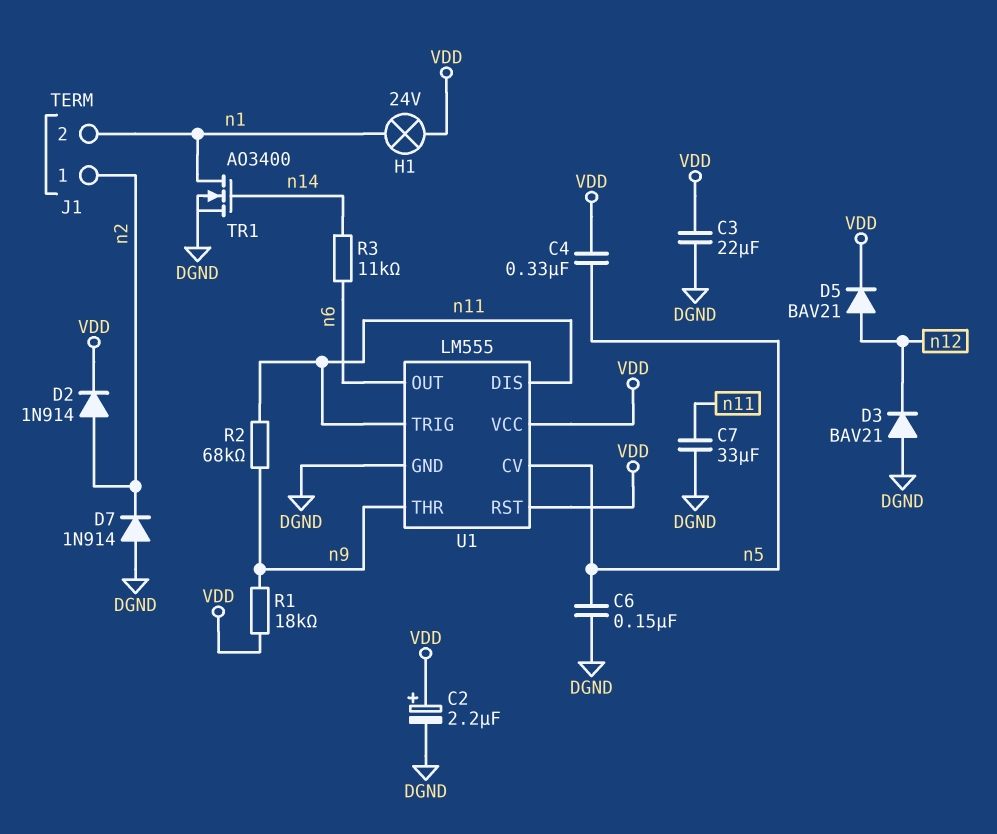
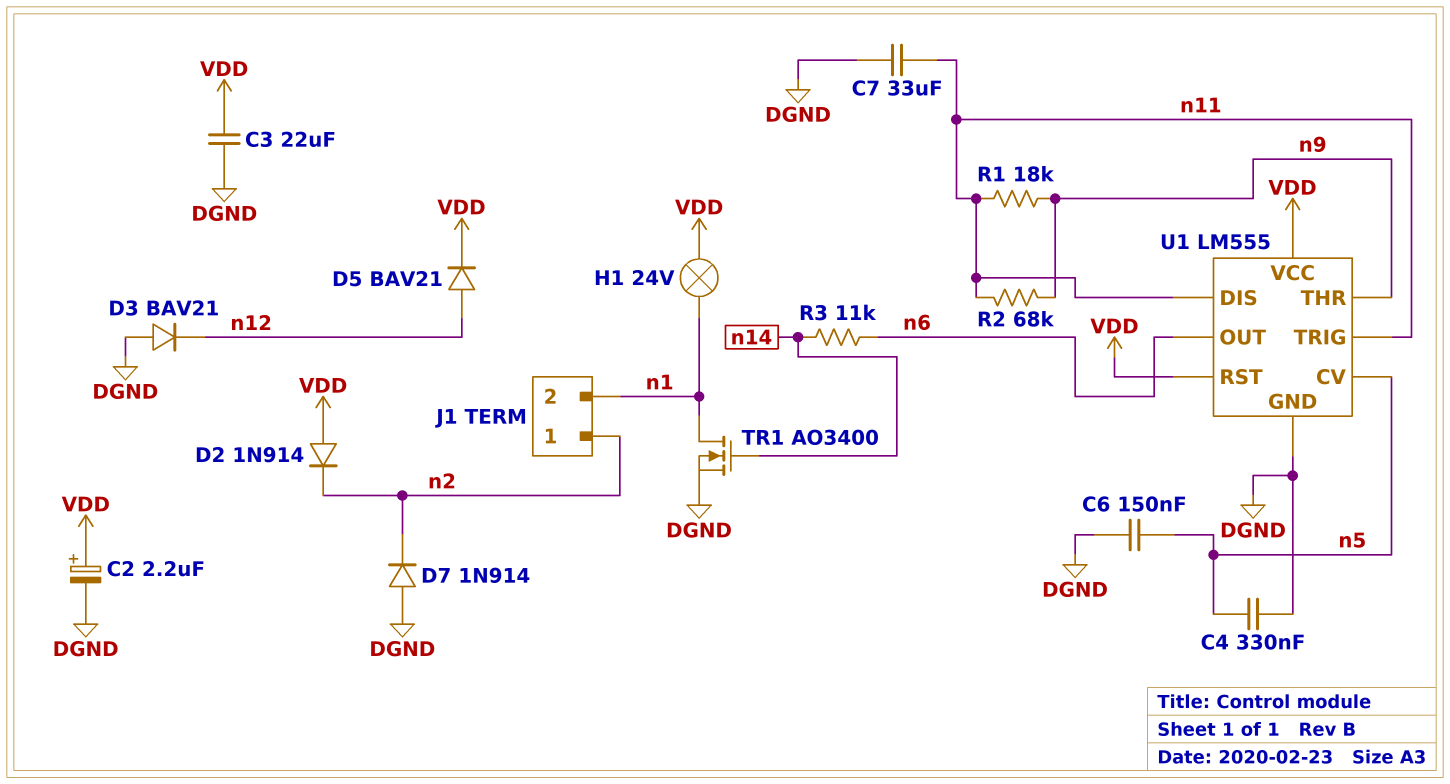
C4: 330nF (VDD, n5) -> 330nF (DGND, n5)
D2: diode 1N914 (A n2, K VDD) -> diode 1N914 (A VDD, K n2)
R1: 18k (VDD, n9) -> 18k (n9, n11)

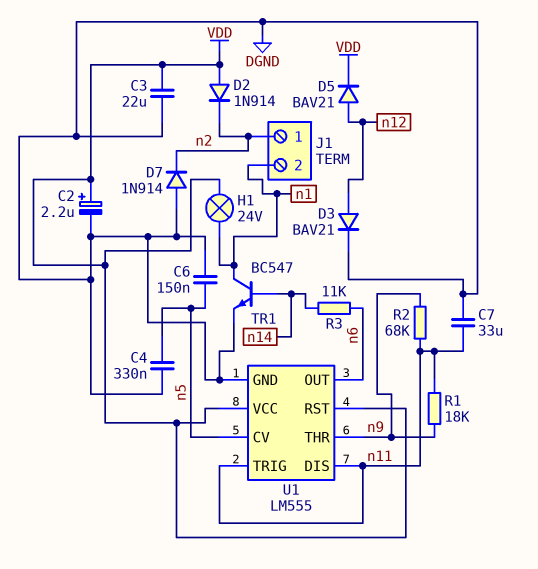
D3: diode BAV21 (A DGND, K n12) -> diode BAV21 (A n12, K DGND)
TR1: NMOS AO3400 (G n14, D n1, S DGND) -> NPN BC547 (B n14, C n1, E DGND)

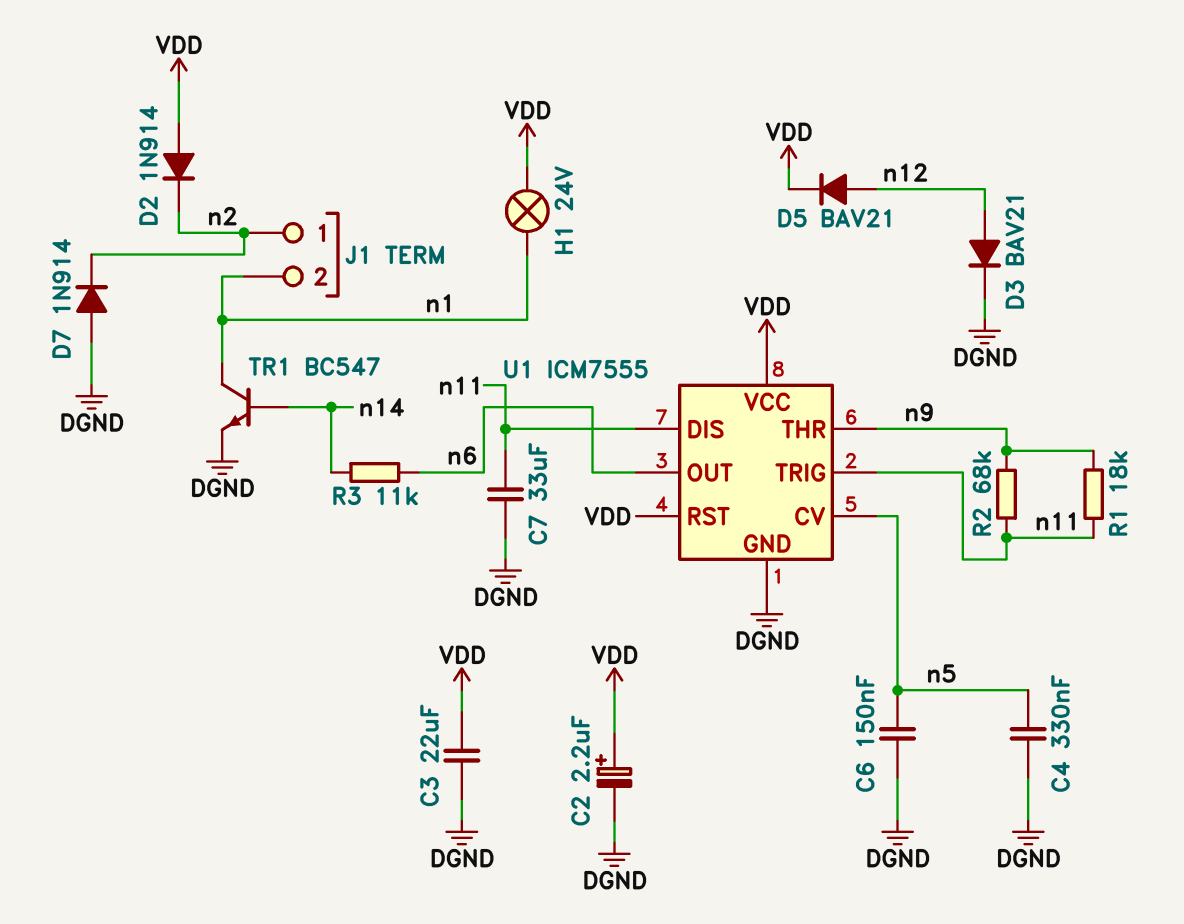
U1: LM555 -> ICM7555

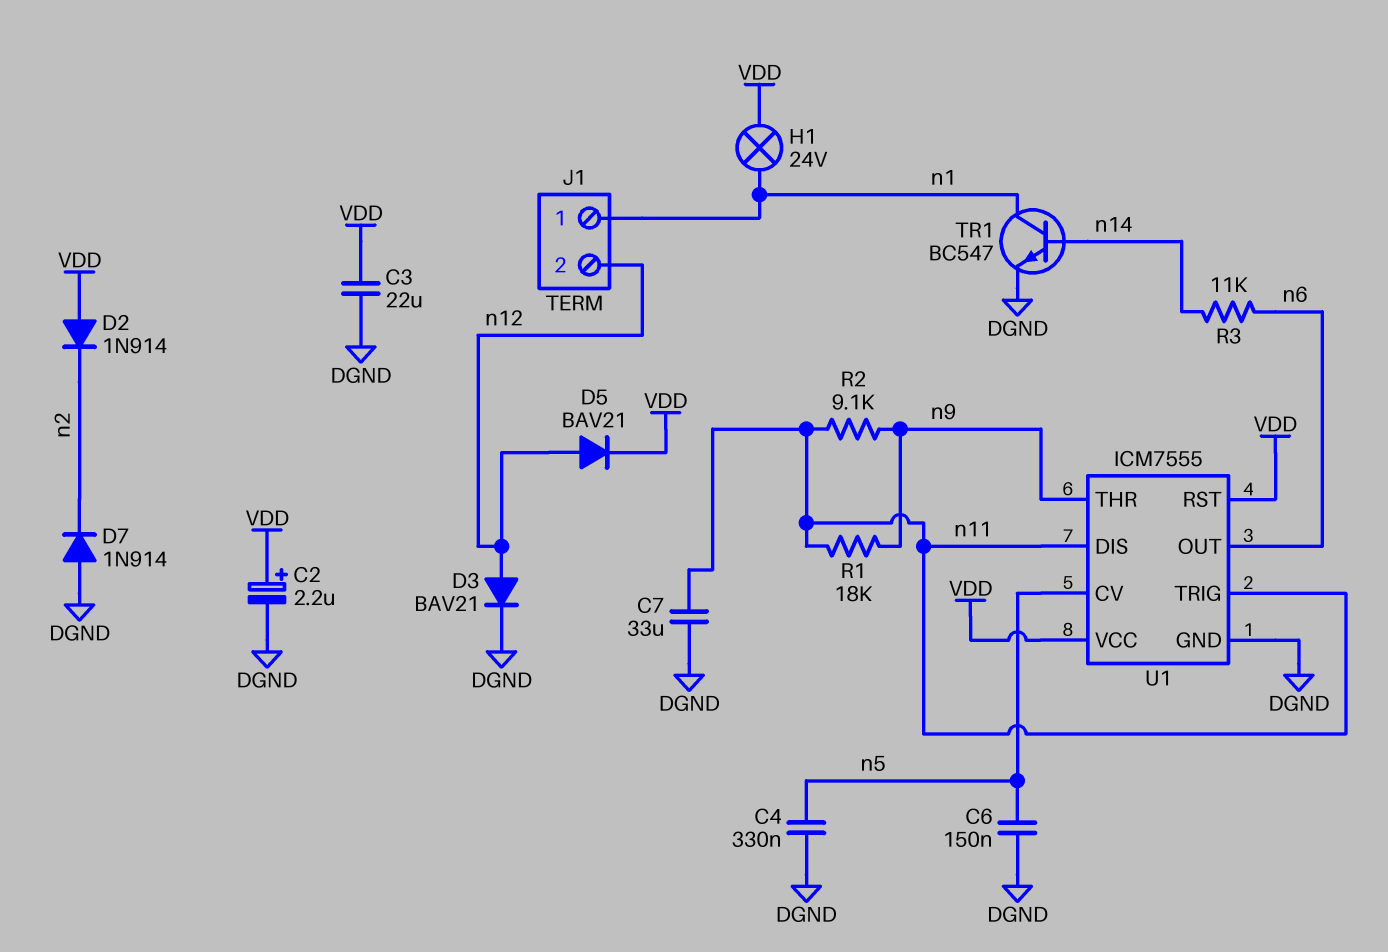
J1 pin 1: n2 -> n1
J1 pin 2: n1 -> n12
R2: 68k (n9, n11) -> 9.1k (n9, n11)

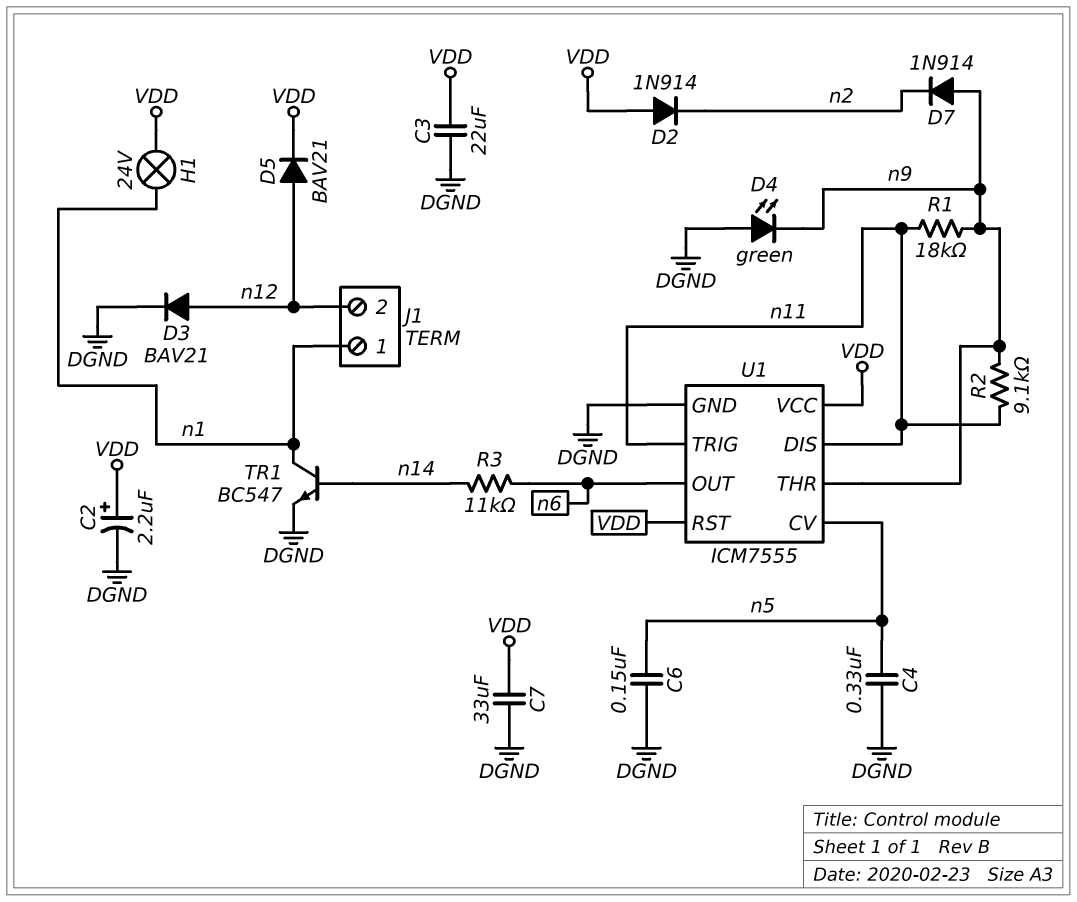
C7: 33uF (DGND, n11) -> 33uF (DGND, VDD)
D4: none -> LED green (A DGND, K n9)
D7: diode 1N914 (A DGND, K n2) -> diode 1N914 (A n9, K n2)

